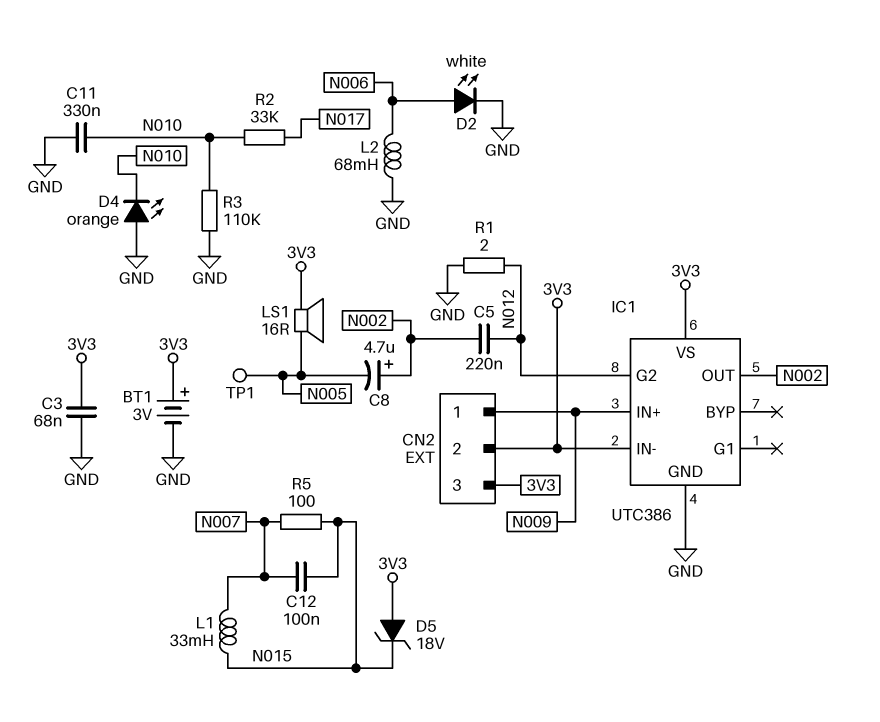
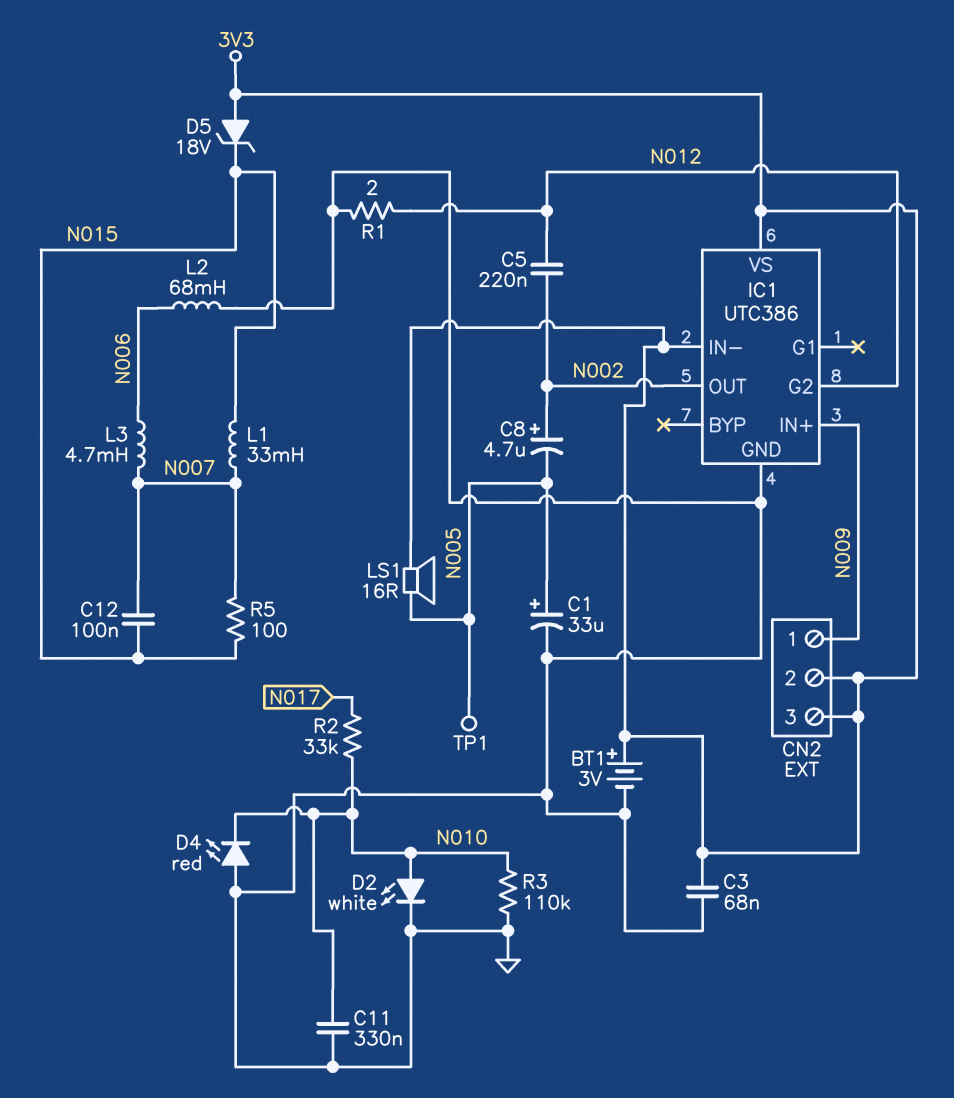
C1: none -> 33uF (plus N005, minus GND)
D2: LED white (A N006, K GND) -> LED white (A N010, K GND)
D4: LED orange (A GND, K N010) -> LED red (A GND, K N010)
L3: none -> 4.7mH (N006, N007)

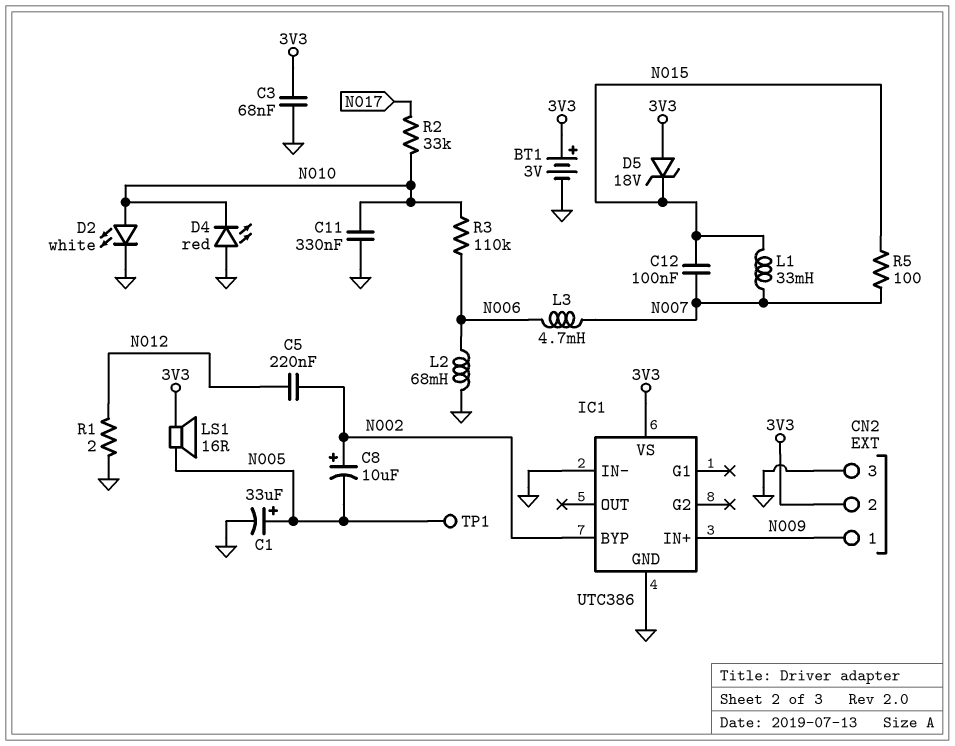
C8: 4.7uF (plus N002, minus N005) -> 10uF (plus N002, minus N005)
CN2 pin 3: 3V3 -> GND
IC1 pin BYP: none -> N002
IC1 pin G2: N012 -> none
IC1 pin IN-: 3V3 -> GND
IC1 pin OUT: N002 -> none
R3: 110k (GND, N010) -> 110k (N006, N010)

